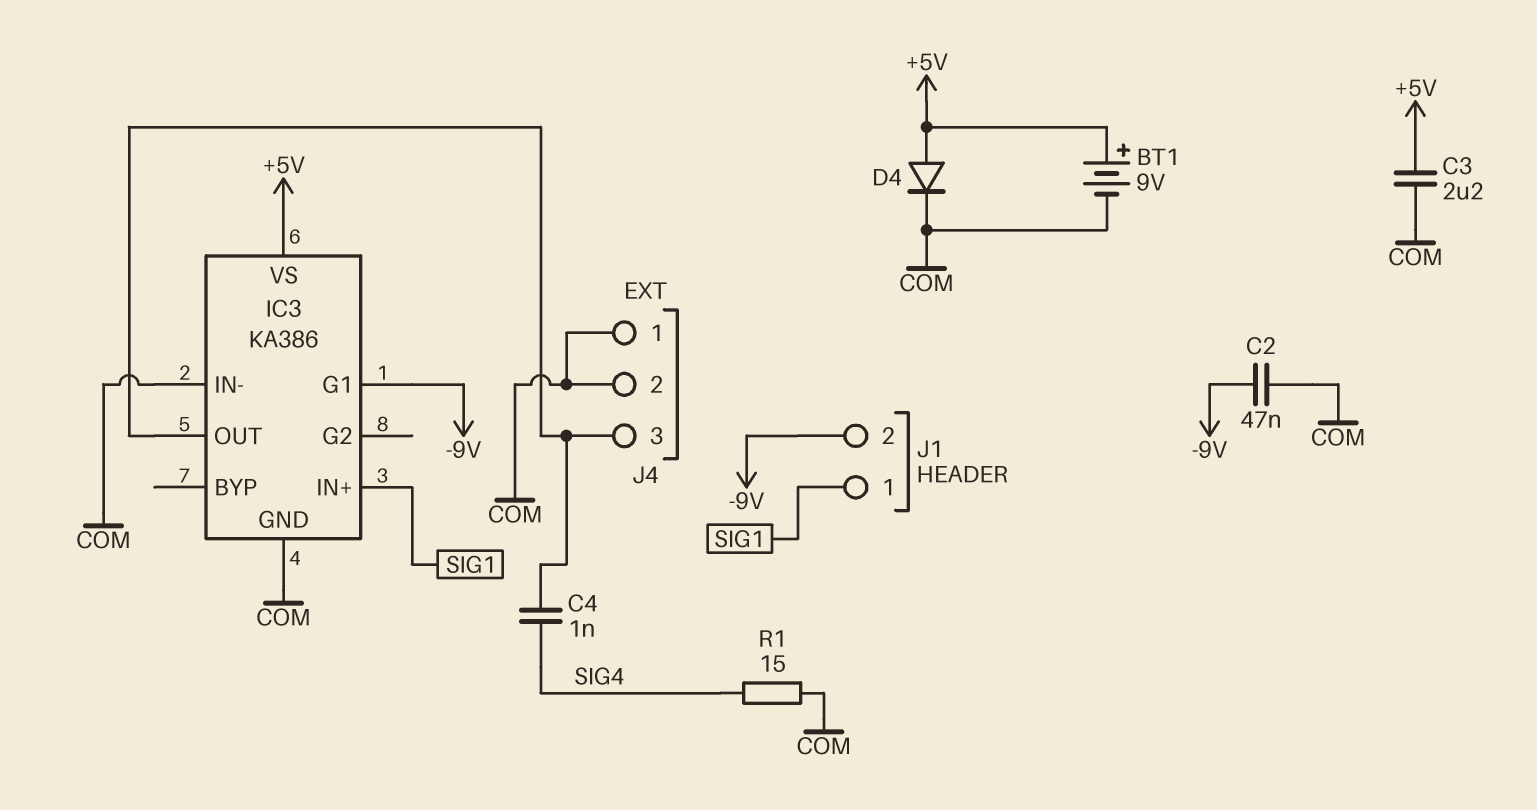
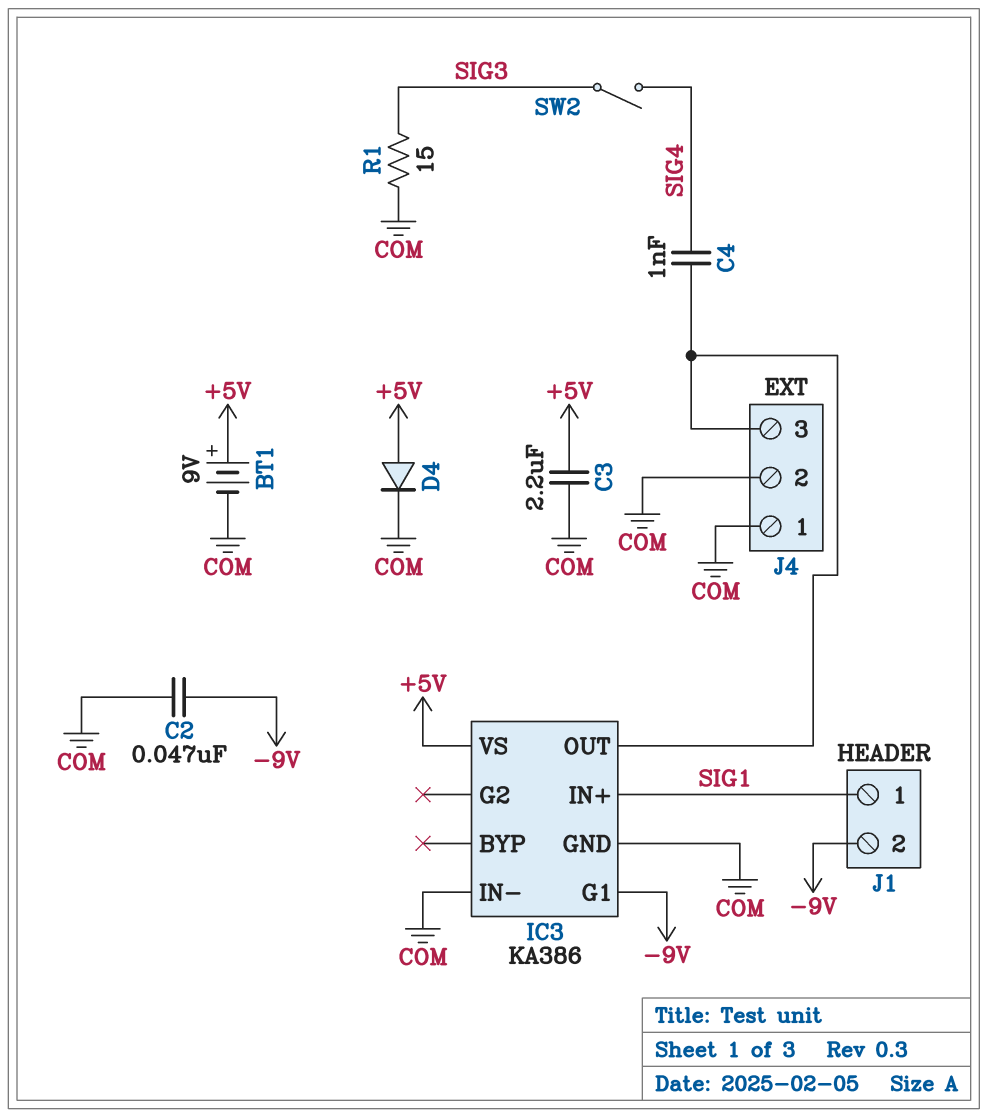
R1: 15 (COM, SIG4) -> 15 (COM, SIG3)
SW2: none -> switch (SIG3, SIG4)

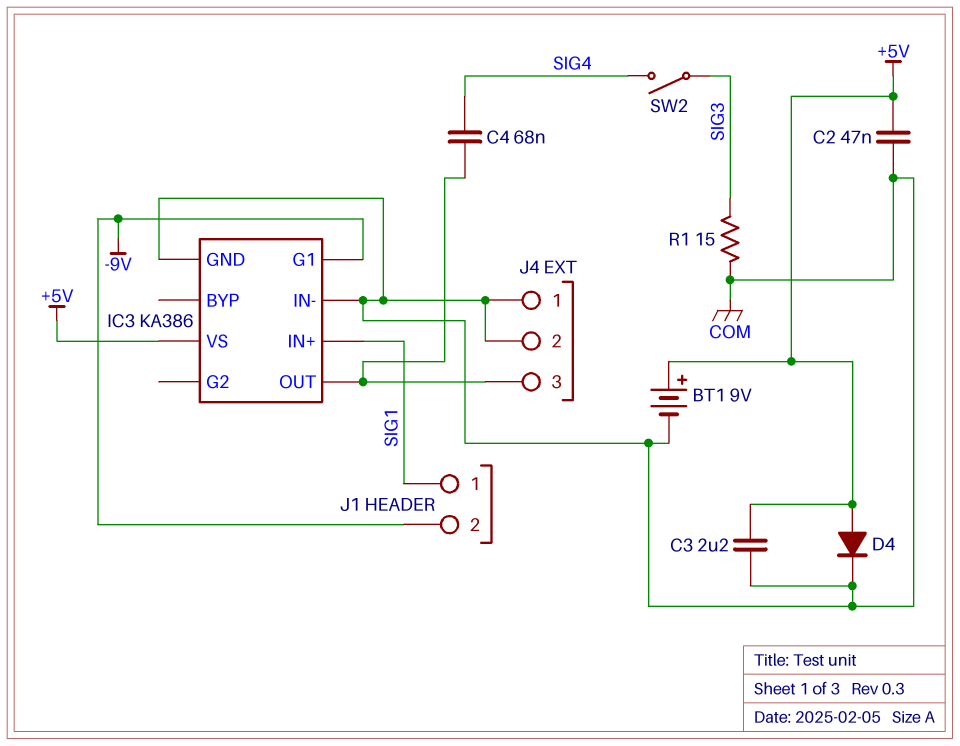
C2: 47nF (-9V, COM) -> 47nF (+5V, COM)
C4: 1nF (IC3/OUT, SIG4) -> 68nF (IC3/OUT, SIG4)

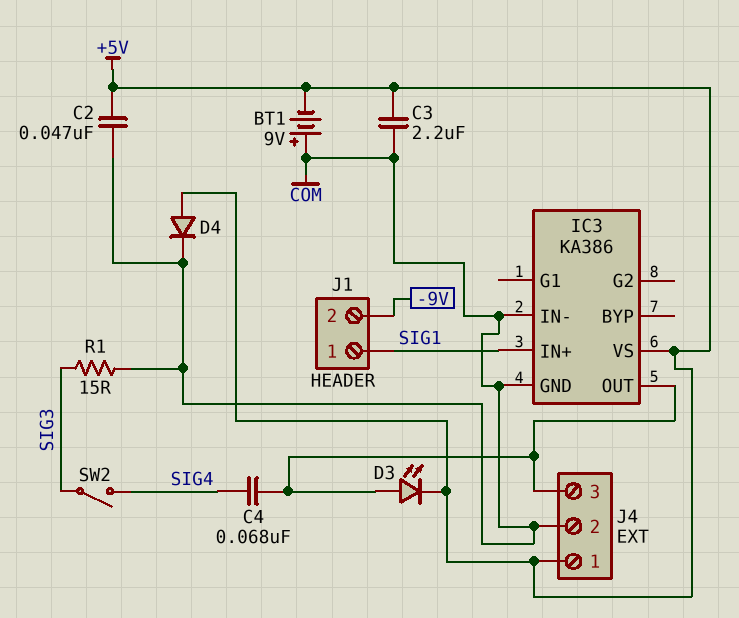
BT1: 9V (plus +5V, minus COM) -> 9V (plus COM, minus +5V)
D3: none -> LED (A IC3/OUT, K +5V)
IC3 pin G1: -9V -> none
J4 pin 1: COM -> +5V

